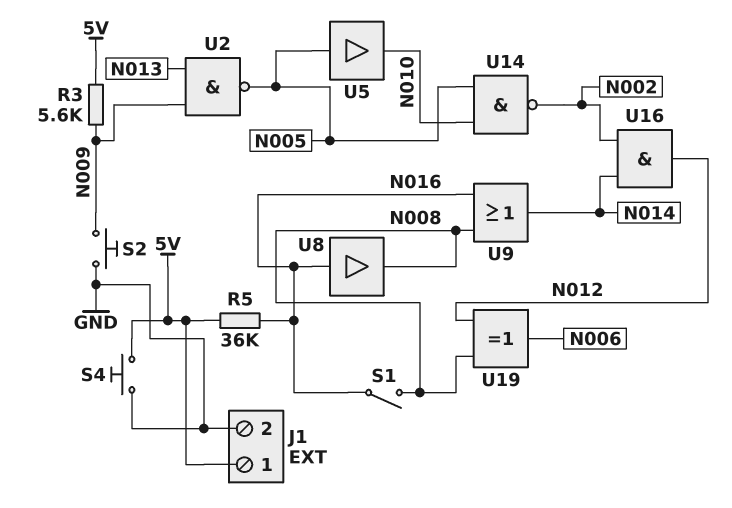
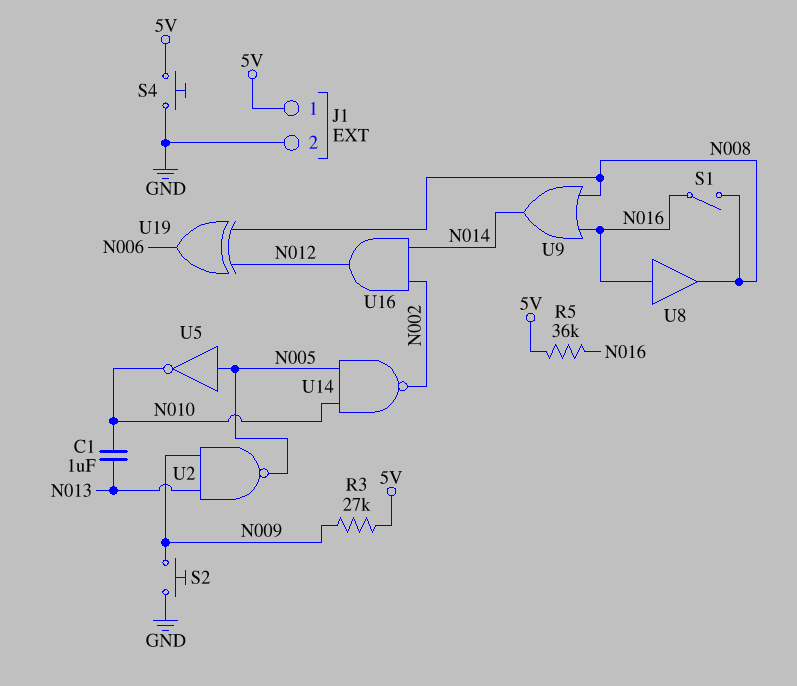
C1: none -> 1uF (N010, N013)
R3: 5.6k (5V, N009) -> 27k (5V, N009)
U5: buffer (in N005, out N010) -> NOT (in N005, out N010)

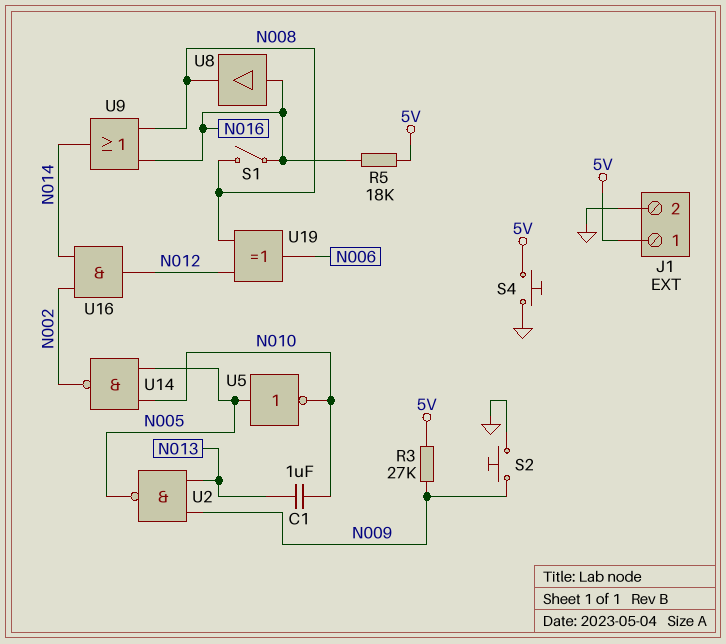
R5: 36k (5V, N016) -> 18k (5V, N016)

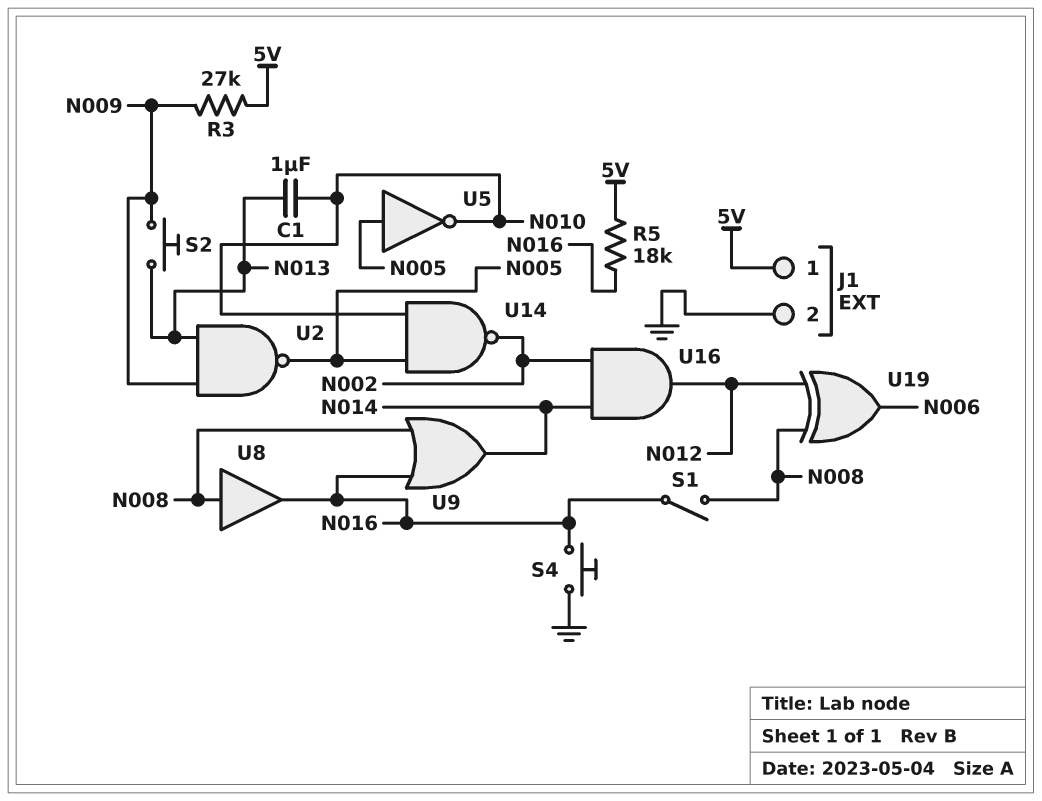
S2: button (GND, N009) -> button (N009, N013)
S4: button (5V, GND) -> button (GND, N016)
U8: buffer (in N016, out N008) -> buffer (in N008, out N016)

